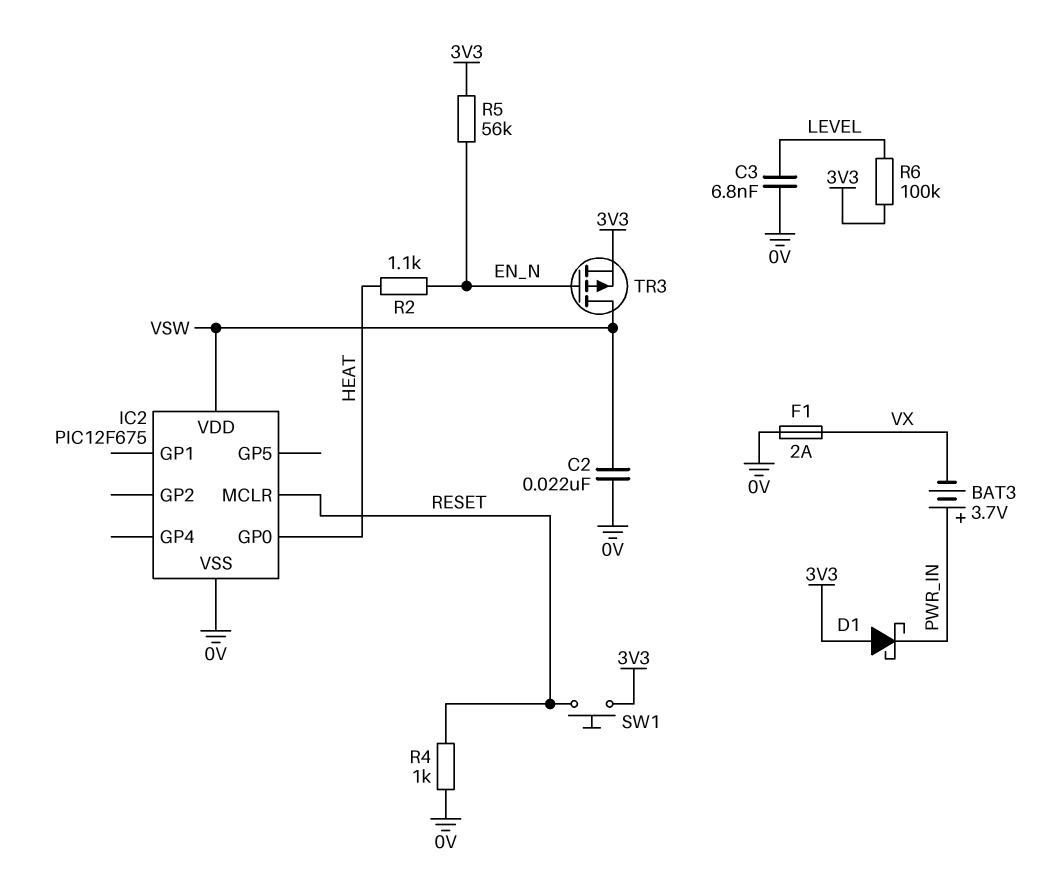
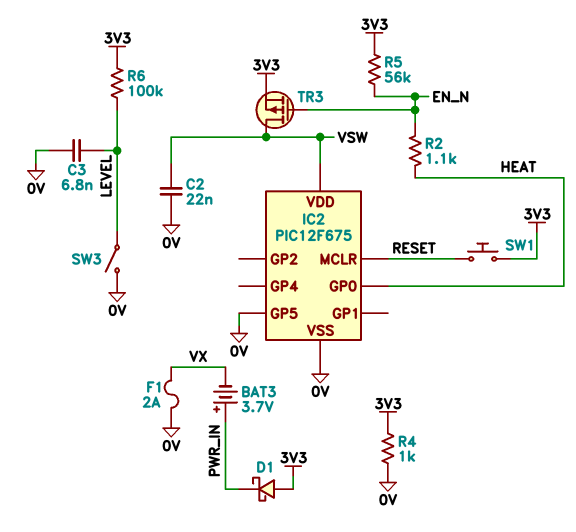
IC2 pin GP5: none -> 0V
R4: 1k (0V, RESET) -> 1k (0V, 3V3)
SW3: none -> switch (0V, LEVEL)

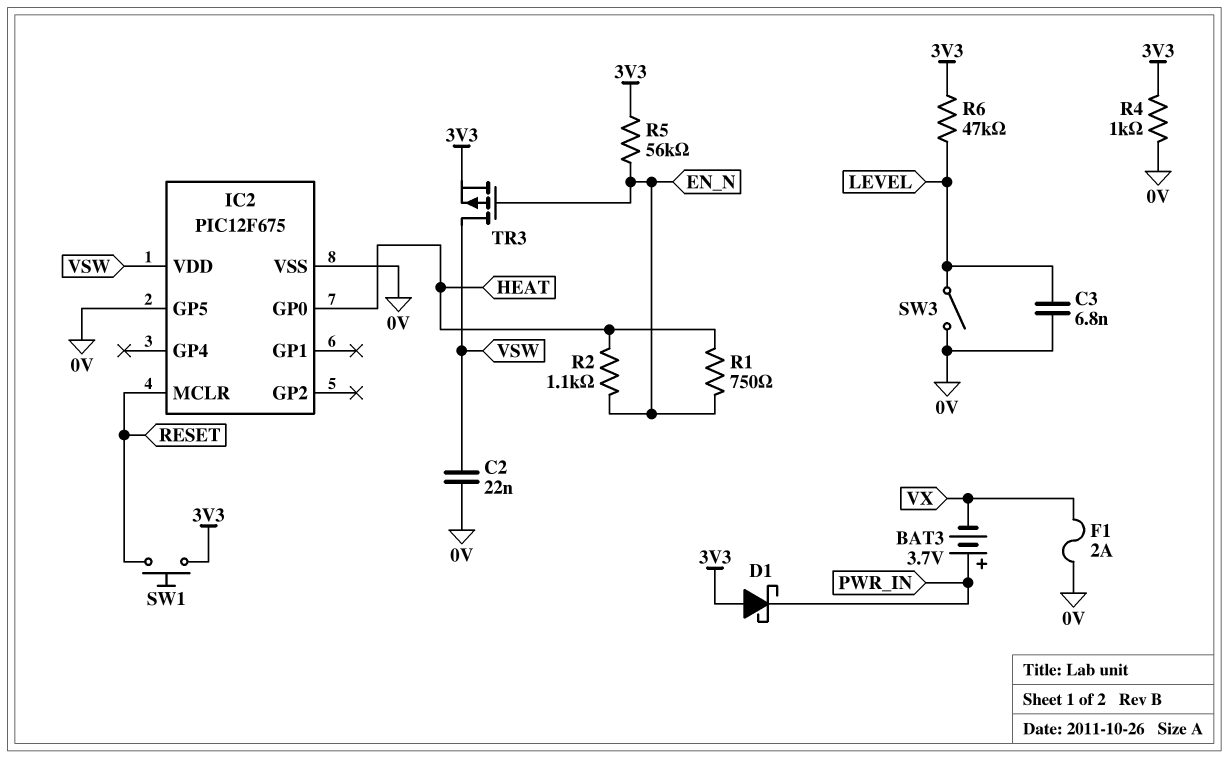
R1: none -> 750 (EN_N, HEAT)
R6: 100k (3V3, LEVEL) -> 47k (3V3, LEVEL)

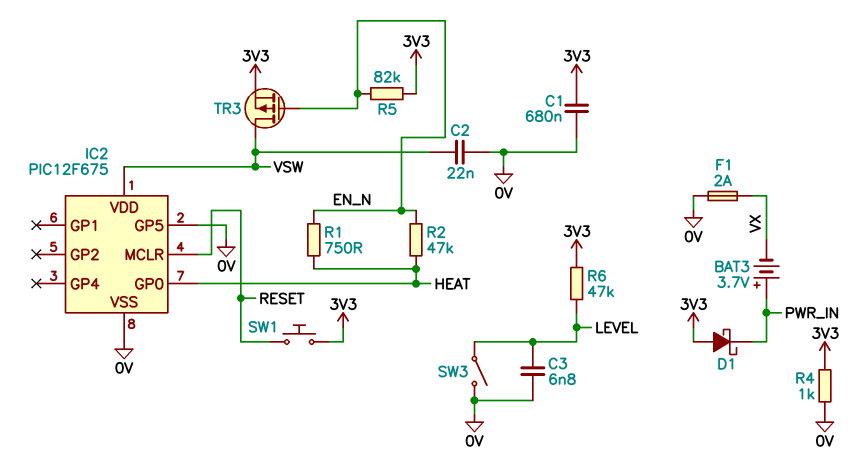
C1: none -> 680nF (0V, 3V3)
R2: 1.1k (EN_N, HEAT) -> 47k (EN_N, HEAT)
R5: 56k (3V3, EN_N) -> 82k (3V3, EN_N)

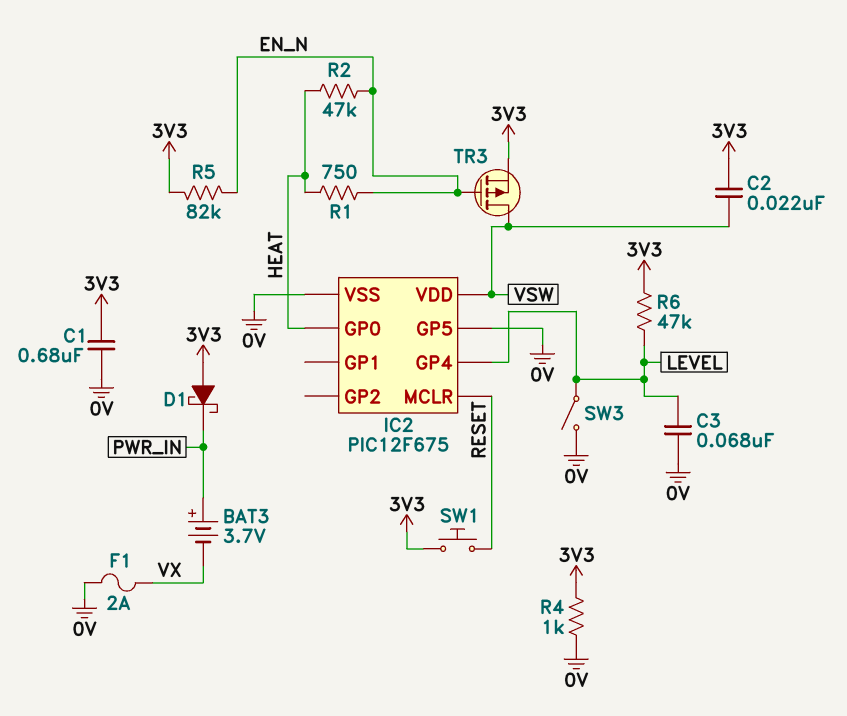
C2: 22nF (0V, VSW) -> 22nF (3V3, VSW)
C3: 6.8nF (0V, LEVEL) -> 68nF (0V, LEVEL)
IC2 pin GP4: none -> LEVEL

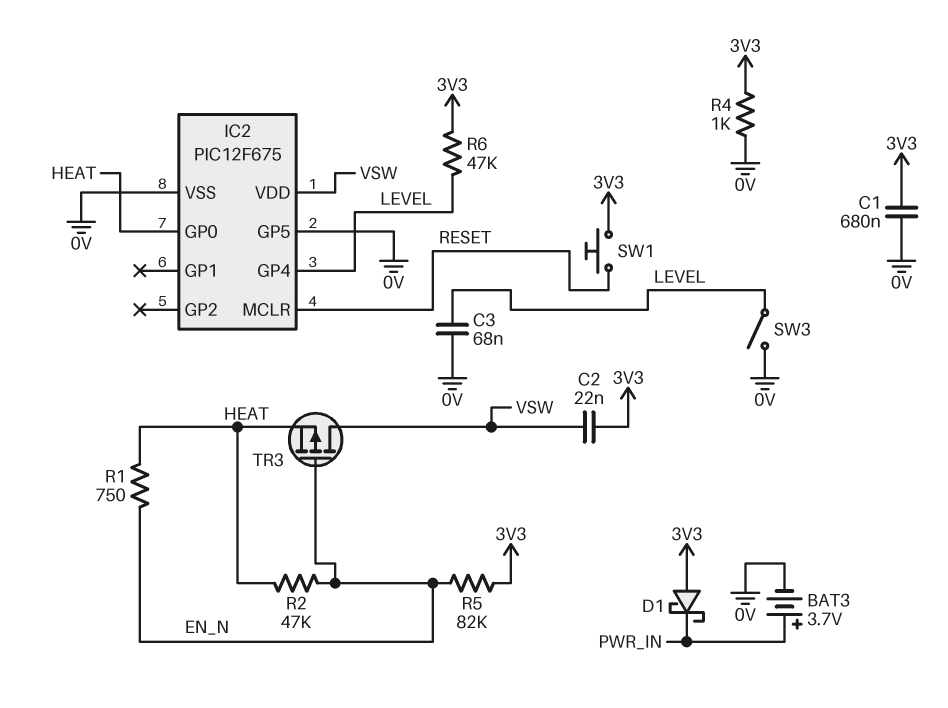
BAT3: 3.7V (plus PWR_IN, minus VX) -> 3.7V (plus PWR_IN, minus 0V)
F1: 2A (0V, VX) -> none
TR3: PMOS (G EN_N, D VSW, S 3V3) -> PMOS (G EN_N, D VSW, S HEAT)

